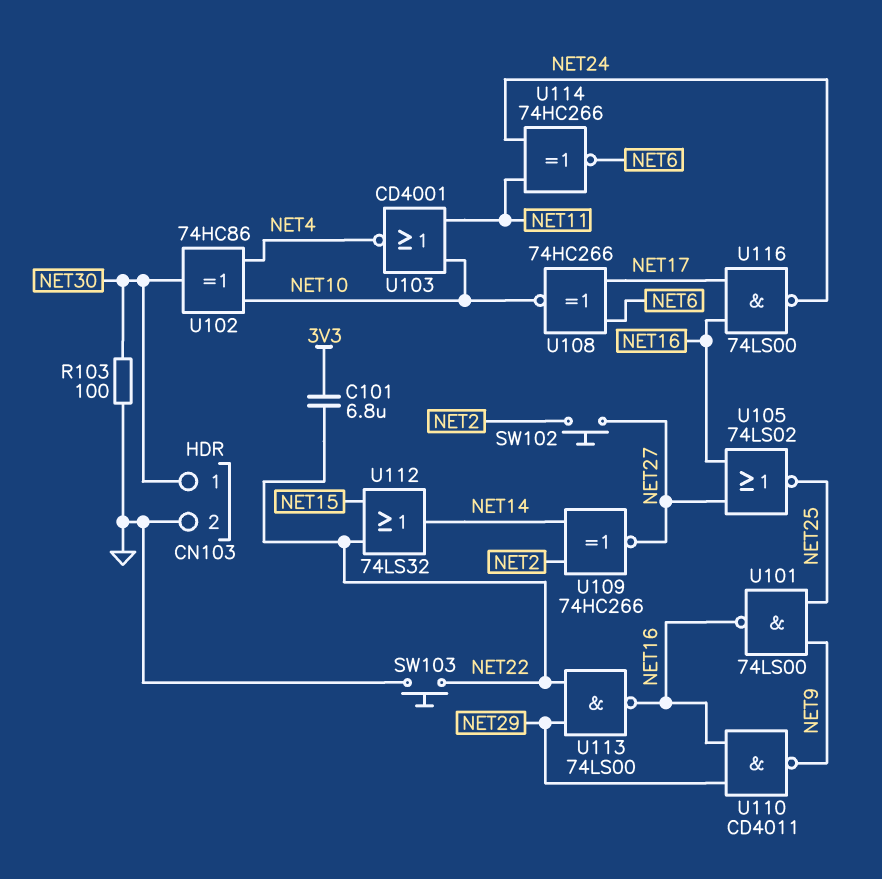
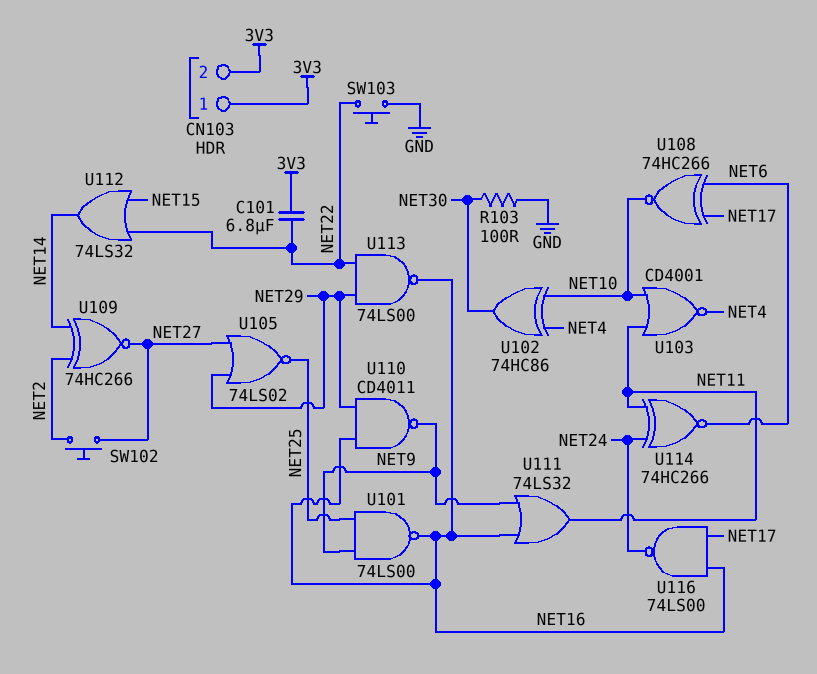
CN103 pin 1: NET30 -> 3V3
CN103 pin 2: GND -> 3V3
U105: NOR 74LS02 (in NET16, in NET27, out NET25) -> NOR 74LS02 (in NET27, in NET29, out NET25)
U111: none -> OR 74LS32 (in NET9, in NET16, out NET11)

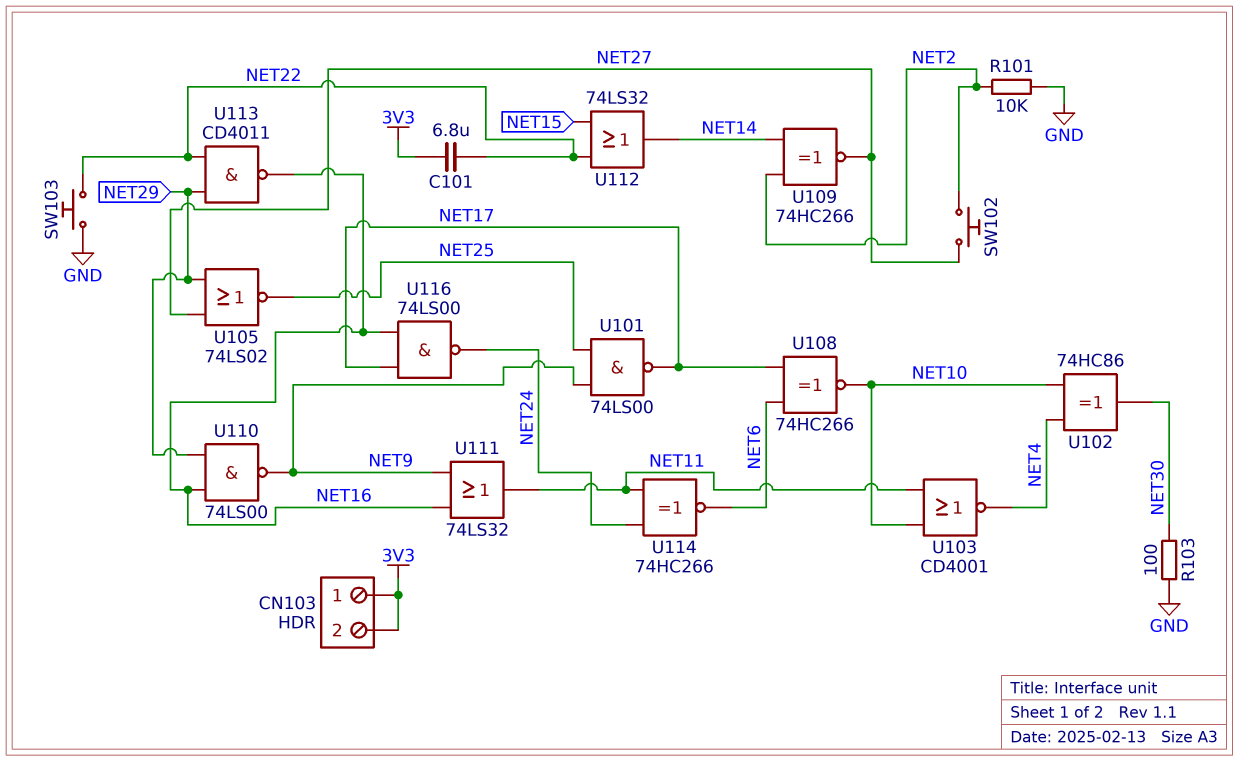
R101: none -> 10k (GND, NET2)
U101: NAND 74LS00 (in NET9, in NET25, out NET16) -> NAND 74LS00 (in NET9, in NET25, out NET17)
U110: NAND CD4011 (in NET16, in NET29, out NET9) -> NAND 74LS00 (in NET16, in NET29, out NET9)
U113: NAND 74LS00 (in NET22, in NET29, out NET16) -> NAND CD4011 (in NET22, in NET29, out NET16)

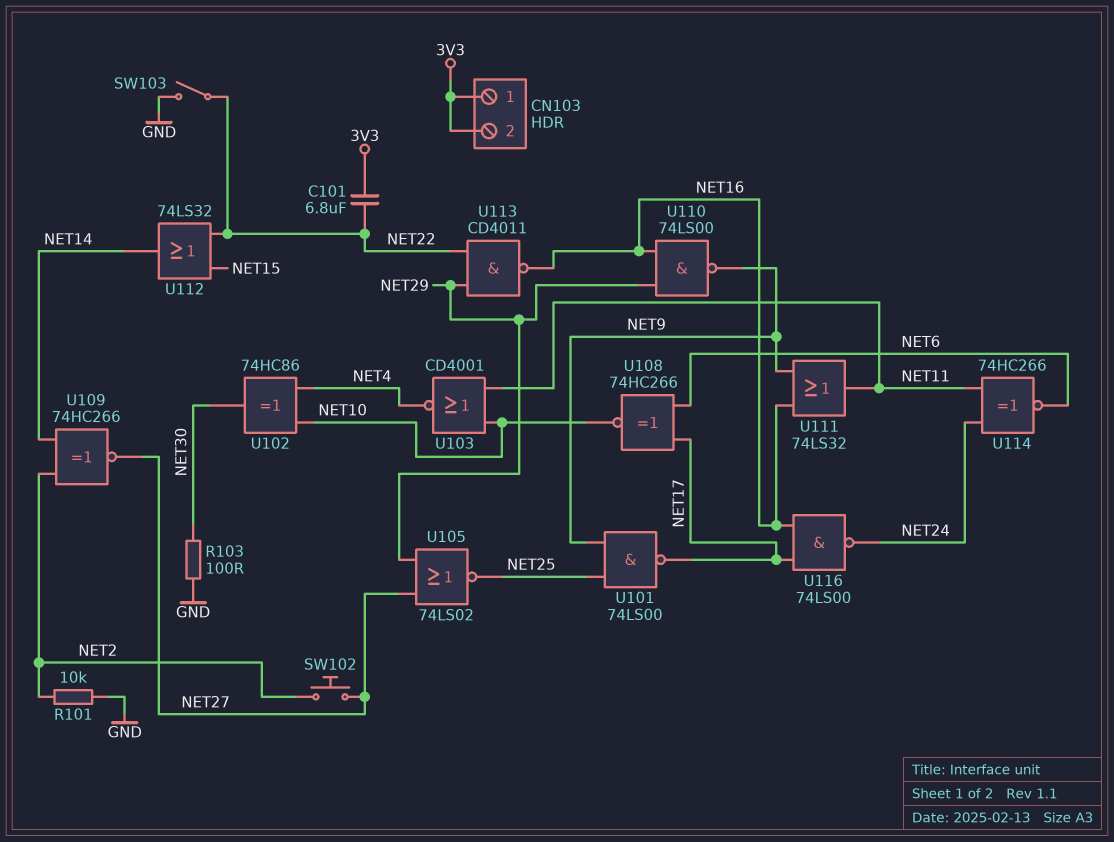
SW103: button (GND, NET22) -> switch (GND, NET22)

